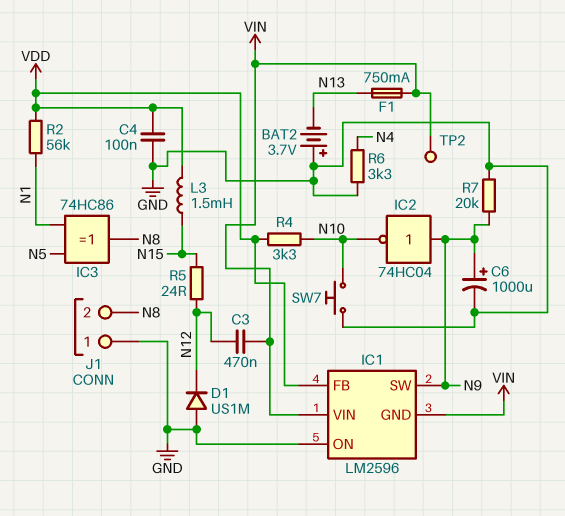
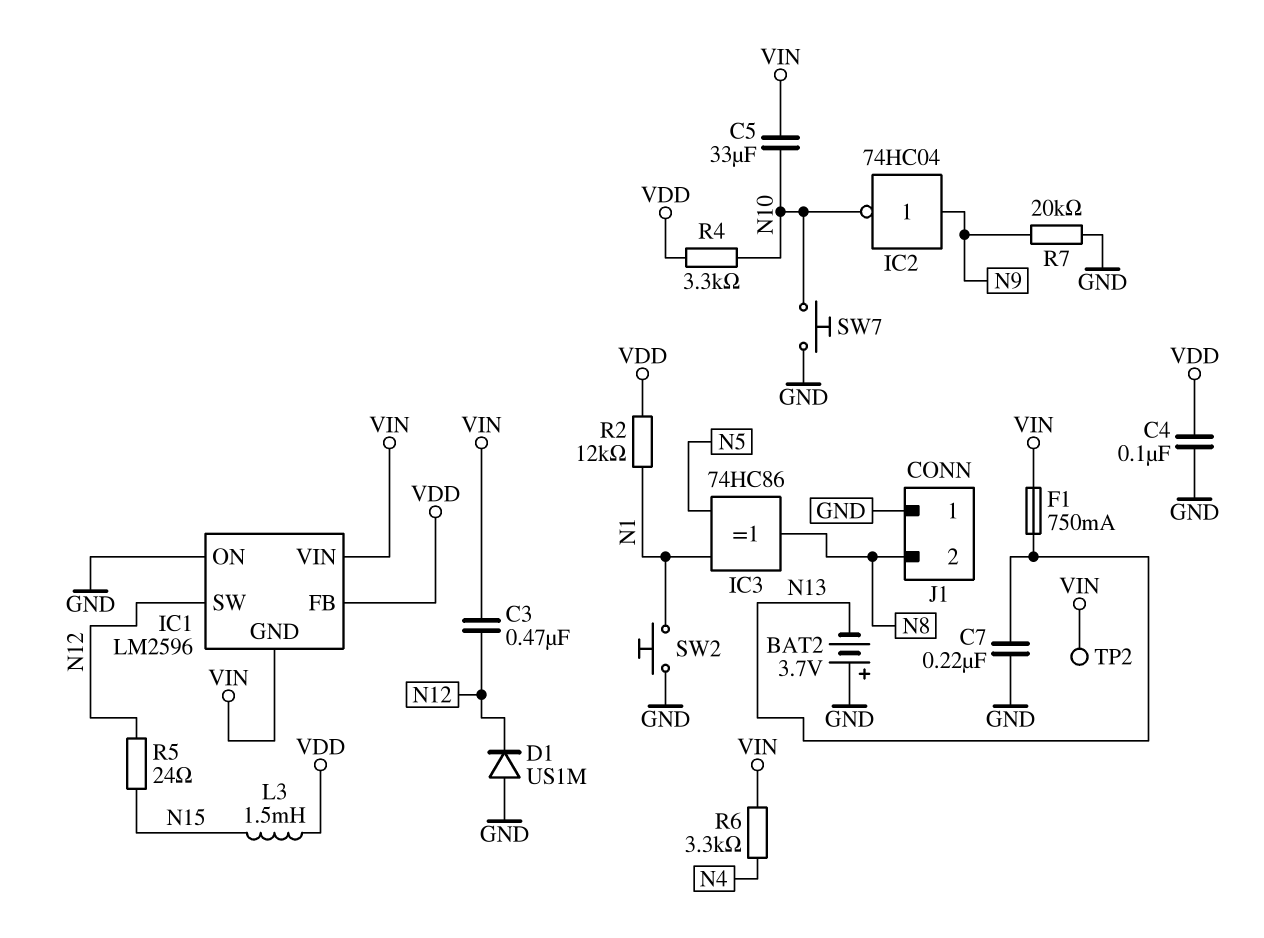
C5: none -> 33uF (N10, VIN)
C6: 1000uF (plus N9, minus GND) -> none
C7: none -> 220nF (GND, N13)
IC1 pin SW: N9 -> N12
R2: 56k (N1, VDD) -> 12k (N1, VDD)
R6: 3.3k (GND, N4) -> 3.3k (N4, VIN)
SW2: none -> button (GND, N1)

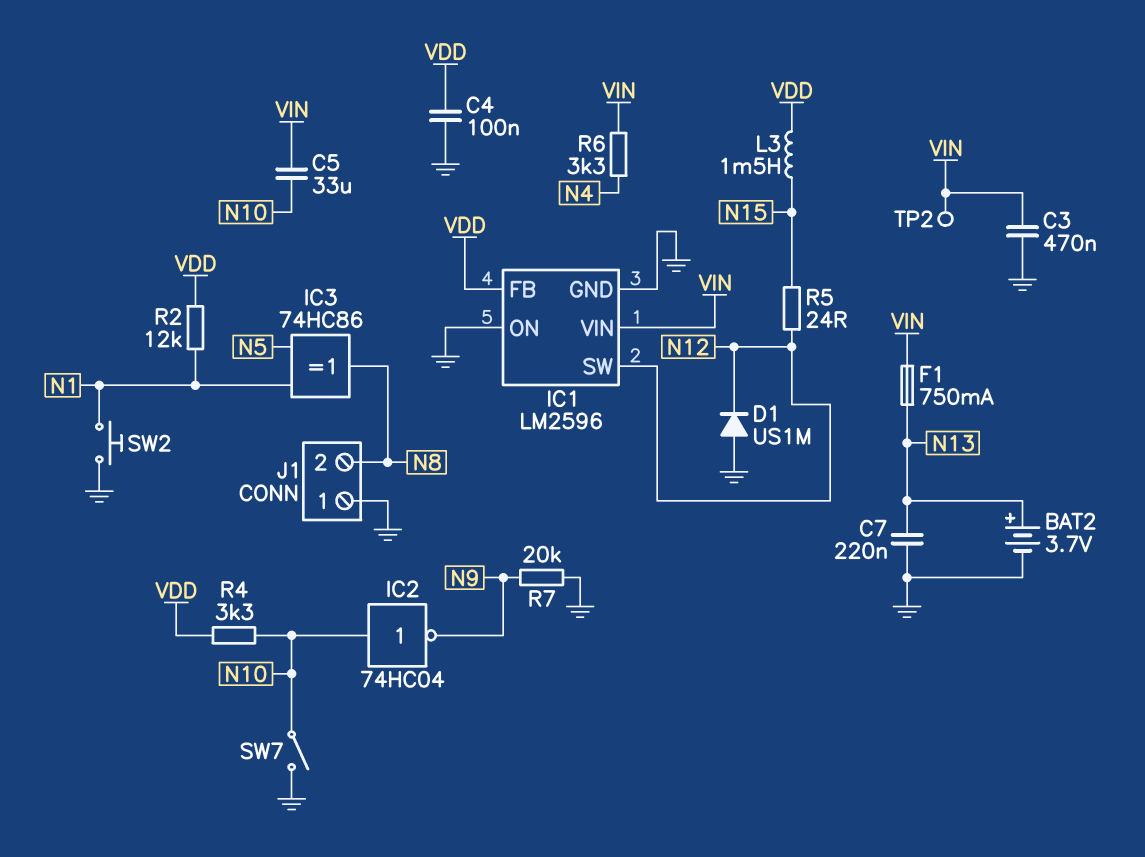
BAT2: 3.7V (plus GND, minus N13) -> 3.7V (plus N13, minus GND)
C3: 470nF (N12, VIN) -> 470nF (GND, VIN)
IC1 pin GND: VIN -> GND
IC2: NOT 74HC04 (in N9, out N10) -> NOT 74HC04 (in N10, out N9)
SW7: button (GND, N10) -> switch (GND, N10)

